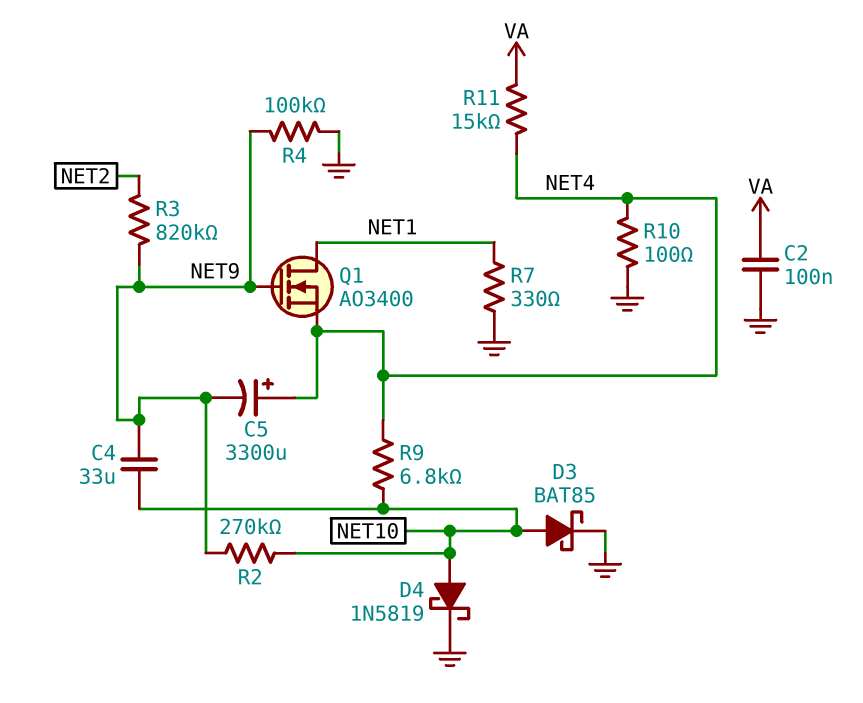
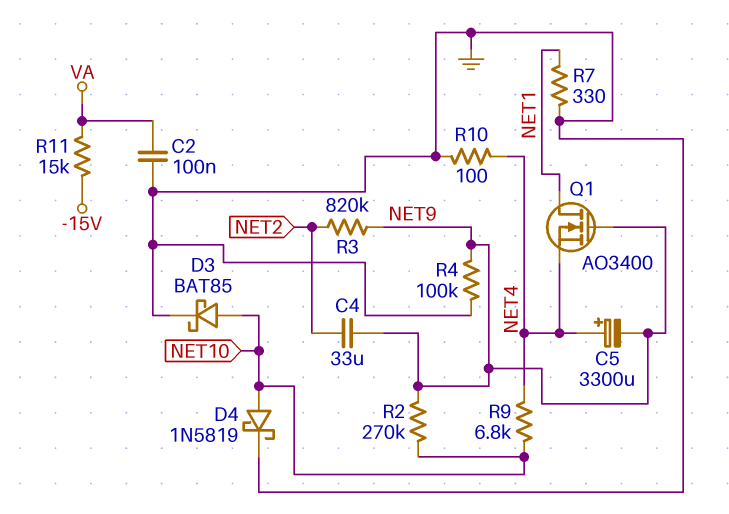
C4: 33uF (NET9, NET10) -> 33uF (NET2, NET9)
R11: 15k (NET4, VA) -> 15k (-15V, VA)

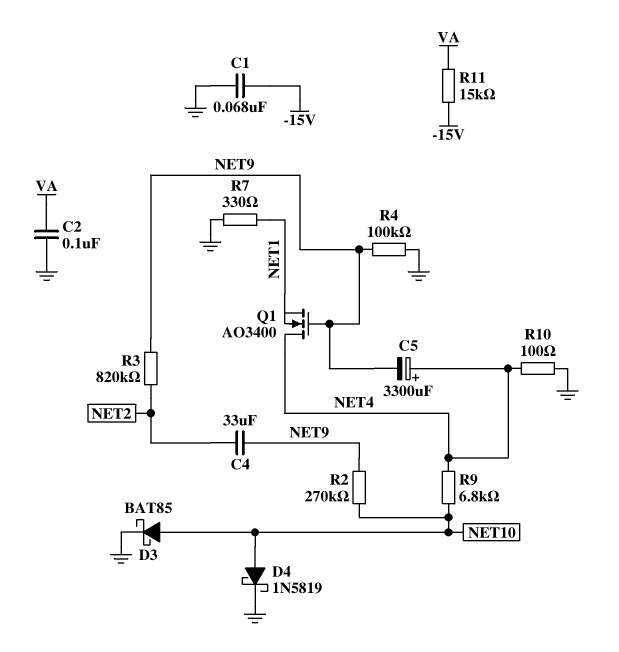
C1: none -> 68nF (-15V, GND)
Q1: NMOS AO3400 (G NET9, D NET1, S NET4) -> NMOS AO3400 (G NET9, D NET4, S NET1)

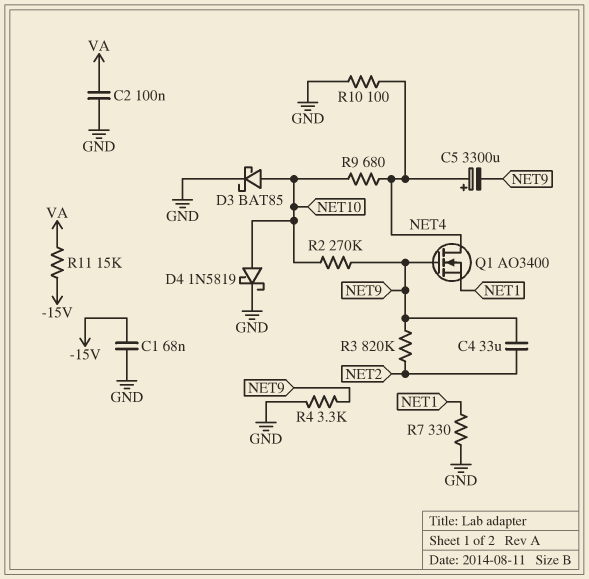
R4: 100k (GND, NET9) -> 3.3k (GND, NET9)
R9: 6.8k (NET4, NET10) -> 680 (NET4, NET10)

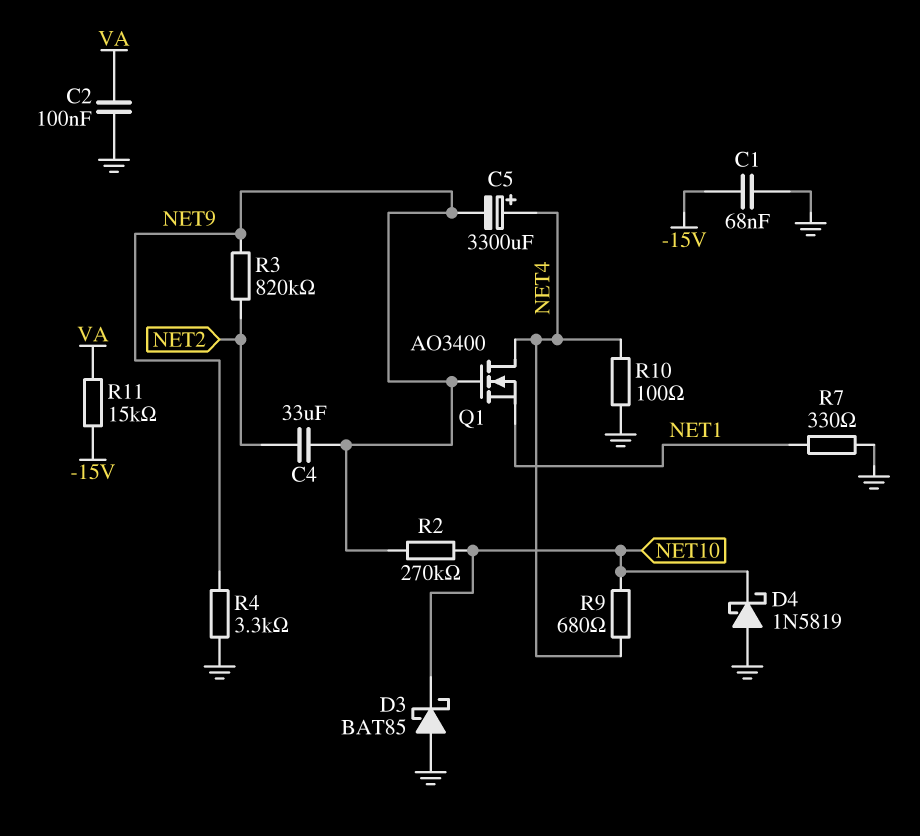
D3: schottky BAT85 (A NET10, K GND) -> schottky BAT85 (A GND, K NET10)
D4: schottky 1N5819 (A NET10, K GND) -> schottky 1N5819 (A GND, K NET10)

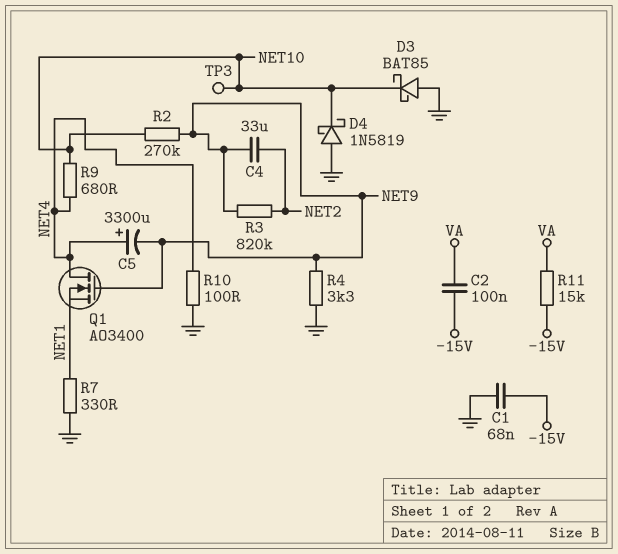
C2: 100nF (GND, VA) -> 100nF (-15V, VA)
TP3: none -> test point (NET10)

